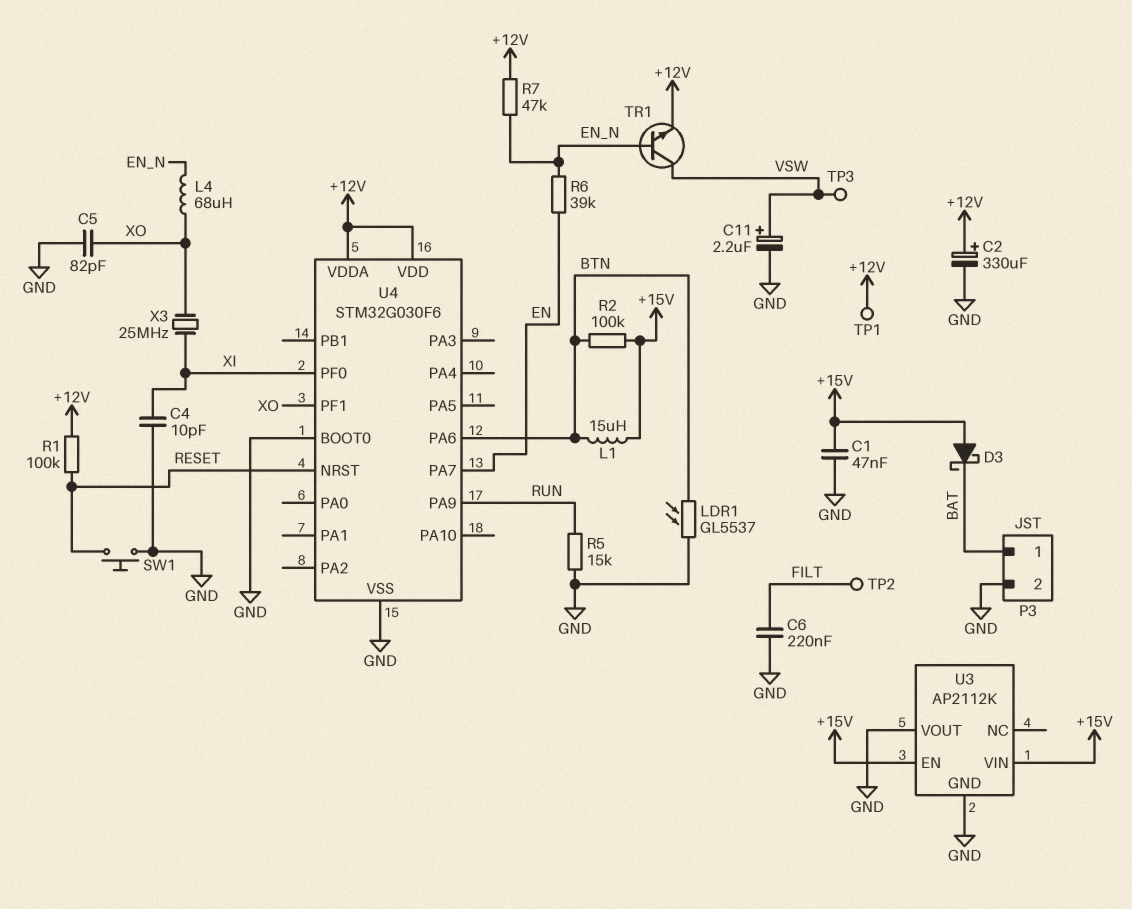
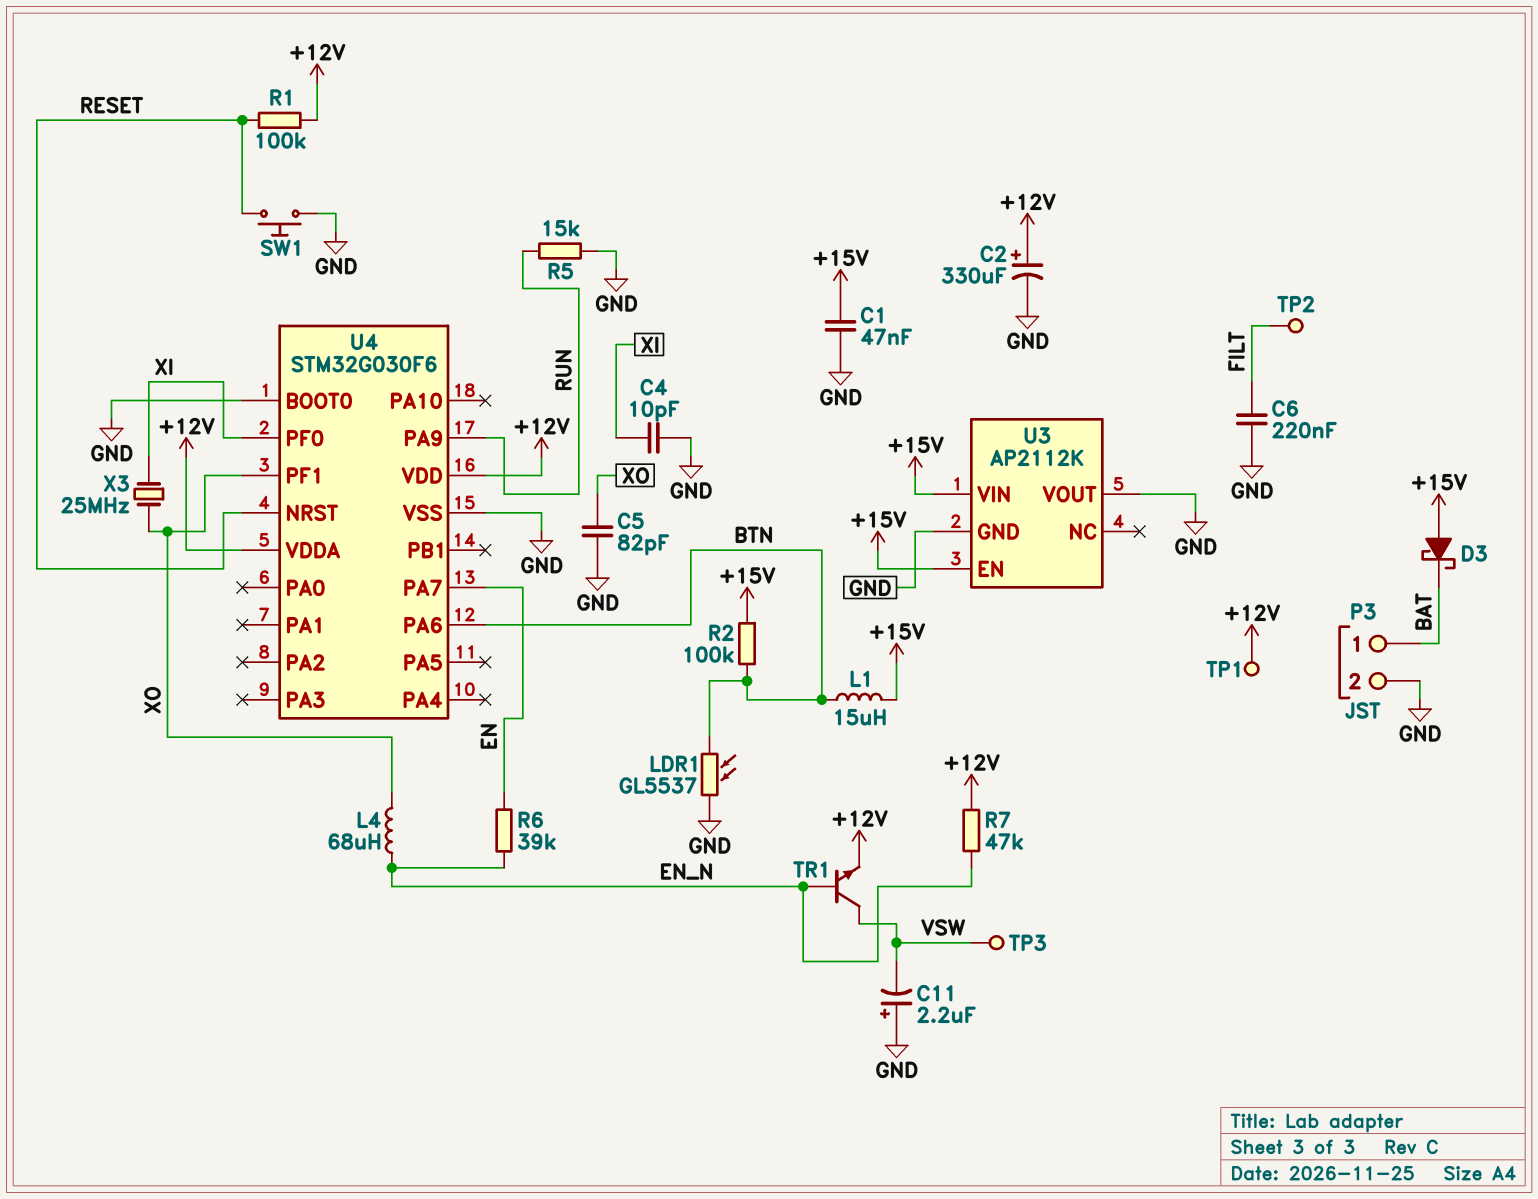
C11: 2.2uF (plus VSW, minus GND) -> 2.2uF (plus GND, minus VSW)

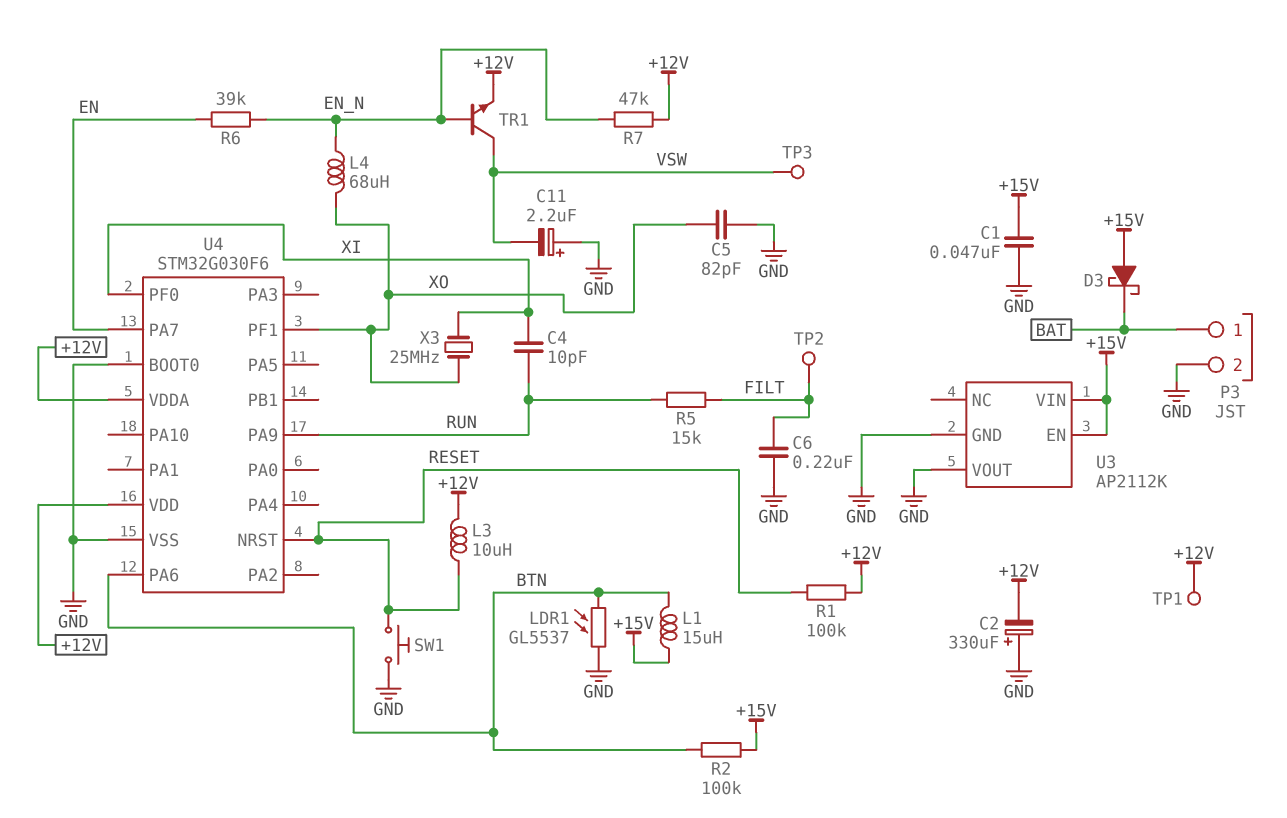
C2: 330uF (plus +12V, minus GND) -> 330uF (plus GND, minus +12V)
C4: 10pF (GND, XI) -> 10pF (RUN, XI)
L3: none -> 10uH (+12V, RESET)
R5: 15k (GND, RUN) -> 15k (FILT, RUN)

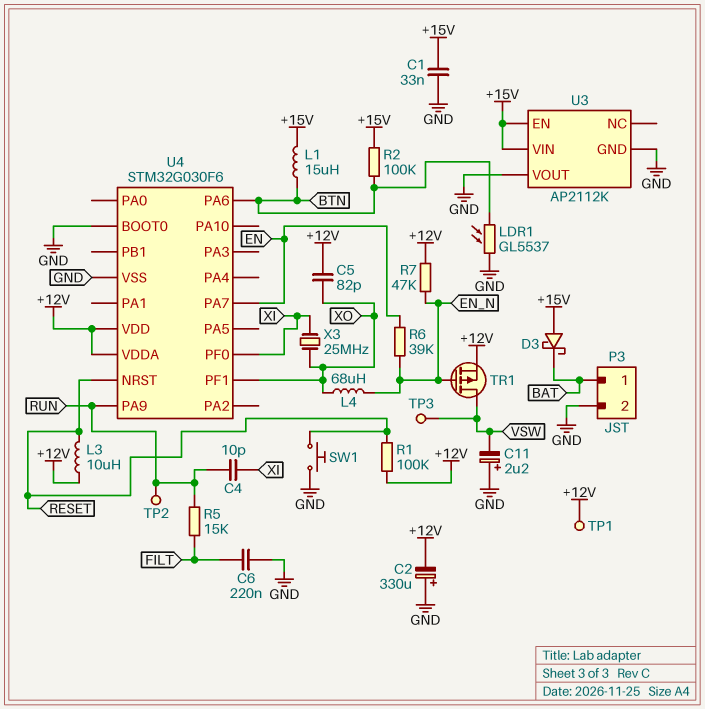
C1: 47nF (+15V, GND) -> 33nF (+15V, GND)
C5: 82pF (GND, XO) -> 82pF (+12V, XO)
TP2: test point (FILT) -> test point (RUN)
TR1: NPN (B EN_N, C VSW, E +12V) -> PMOS (G EN_N, D VSW, S +12V)

